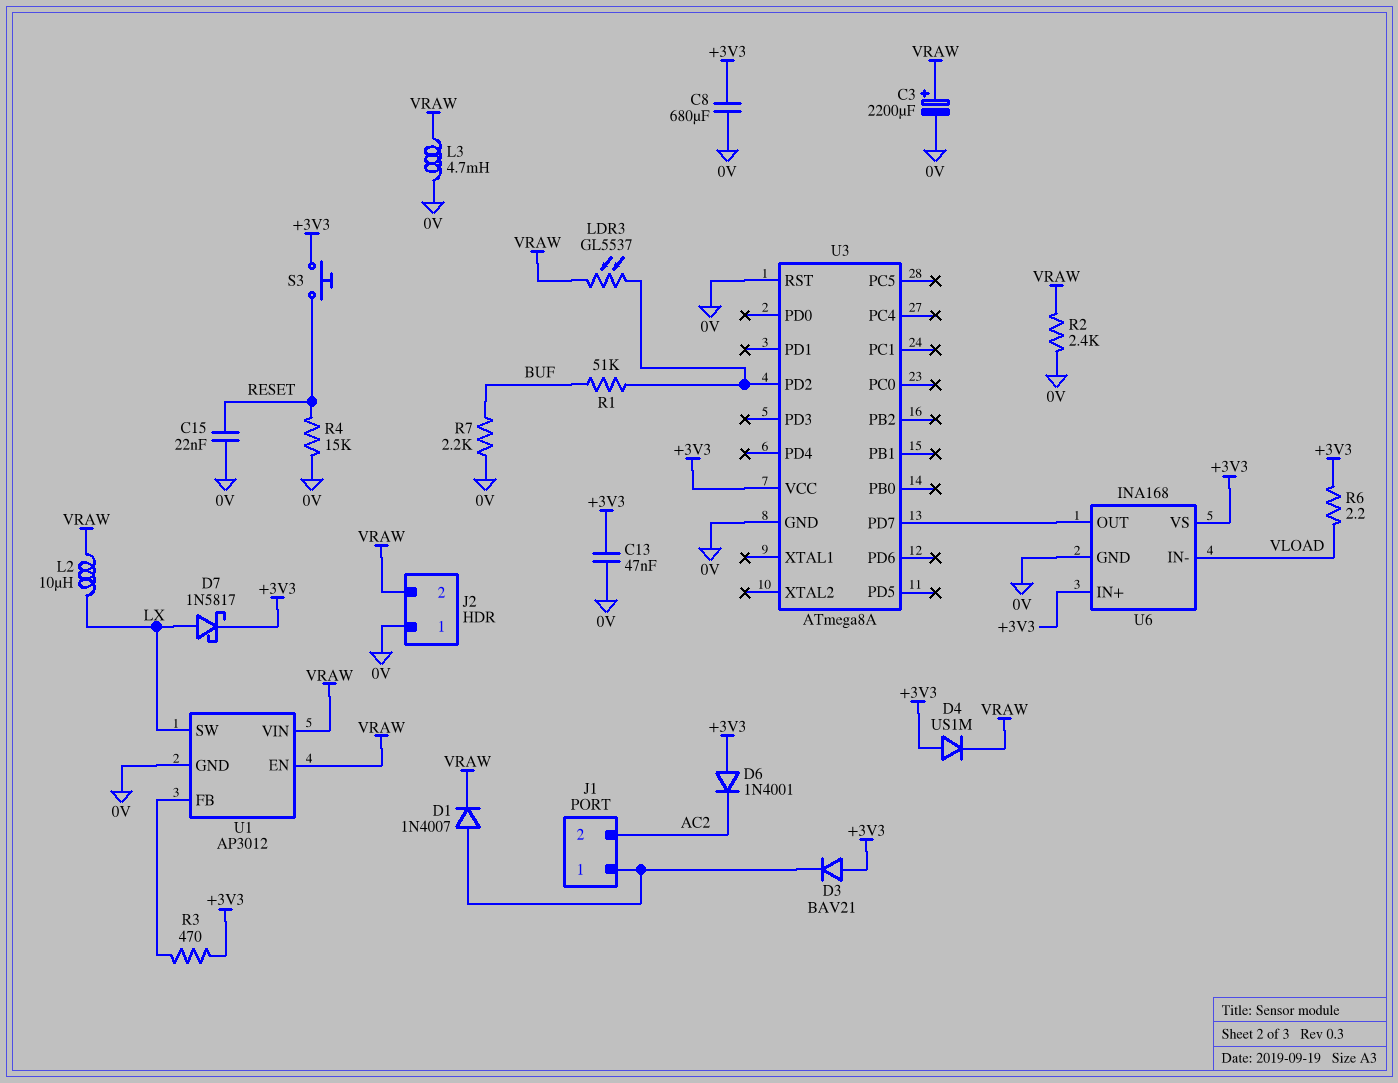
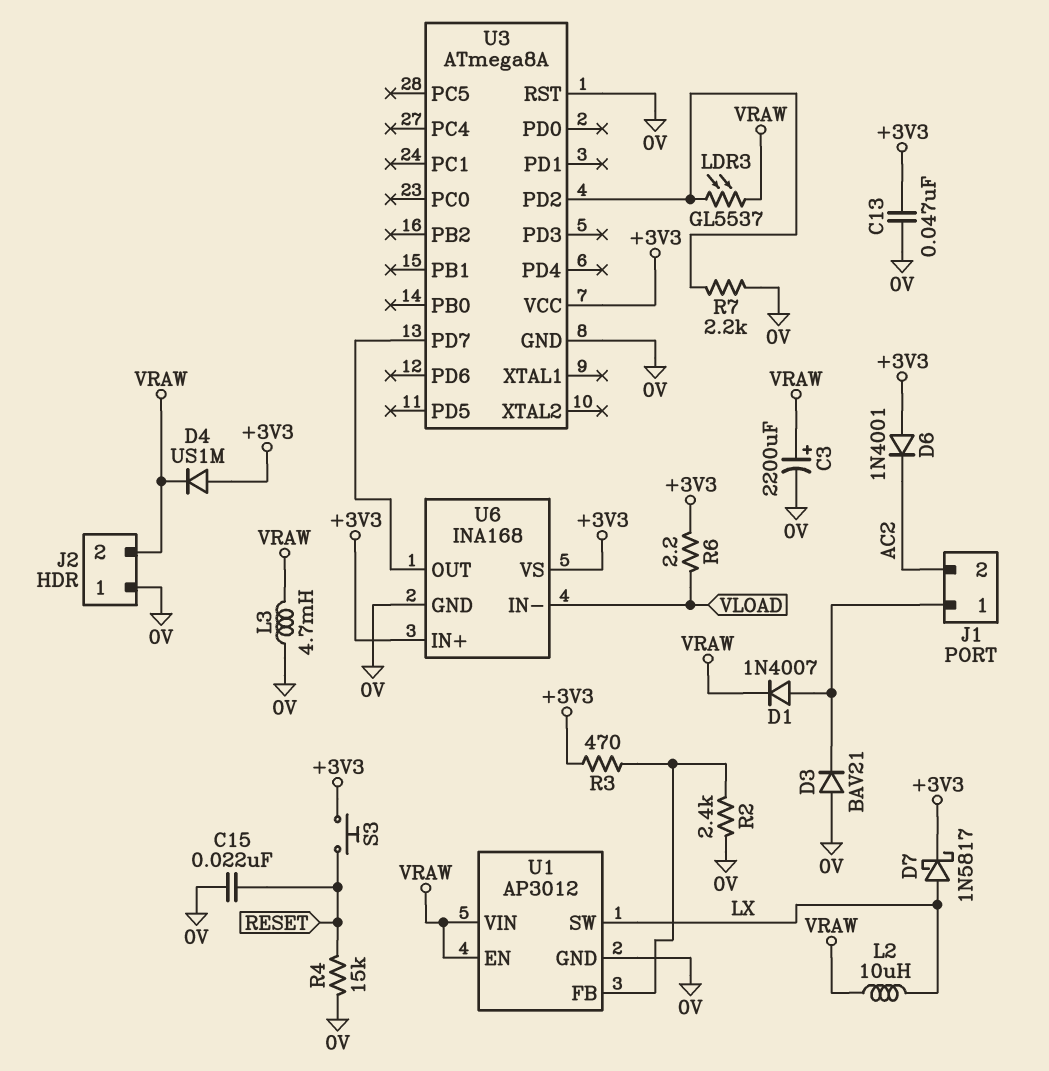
C8: 680uF (+3V3, 0V) -> none
D3: diode BAV21 (A +3V3, K J1/1) -> diode BAV21 (A 0V, K J1/1)
R1: 51k (BUF, U3/PD2) -> none
R2: 2.4k (0V, VRAW) -> 2.4k (0V, U1/FB)
R7: 2.2k (0V, BUF) -> 2.2k (0V, U3/PD2)

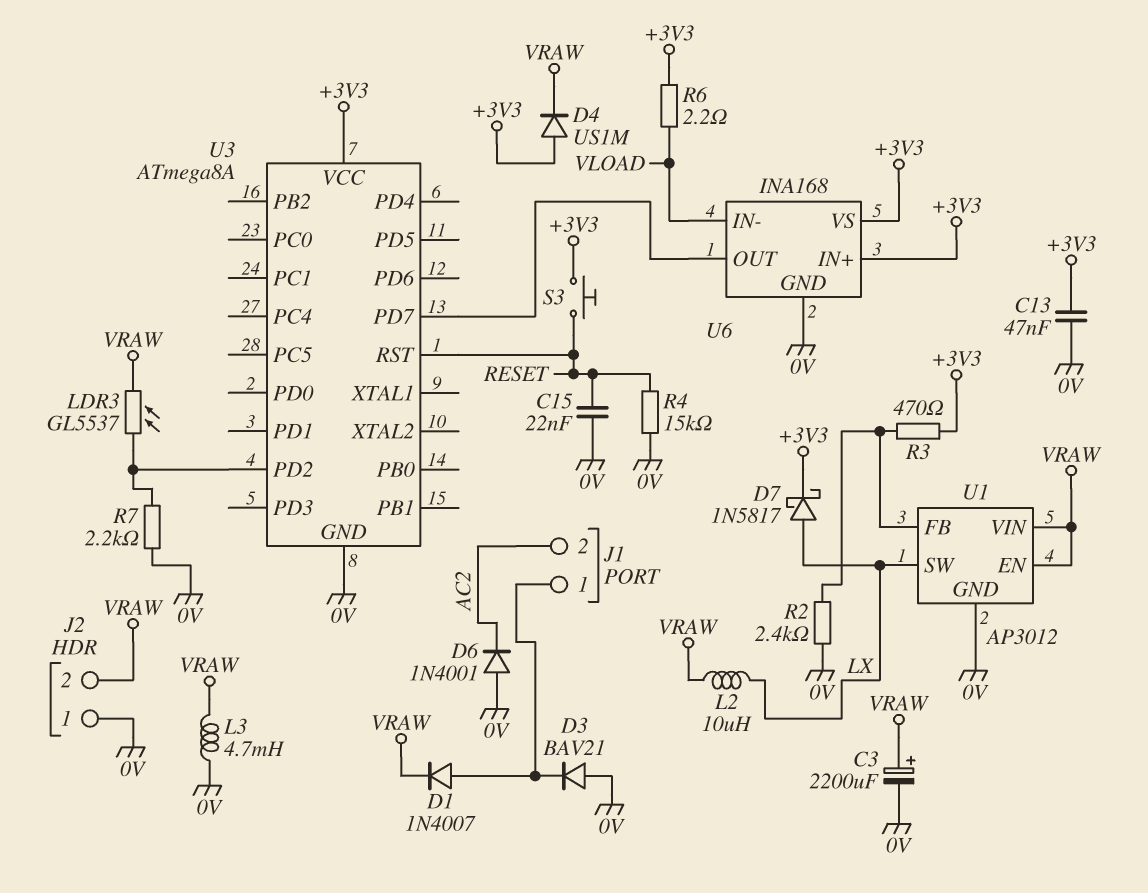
D6: diode 1N4001 (A +3V3, K AC2) -> diode 1N4001 (A 0V, K AC2)
U3 pin RST: 0V -> RESET

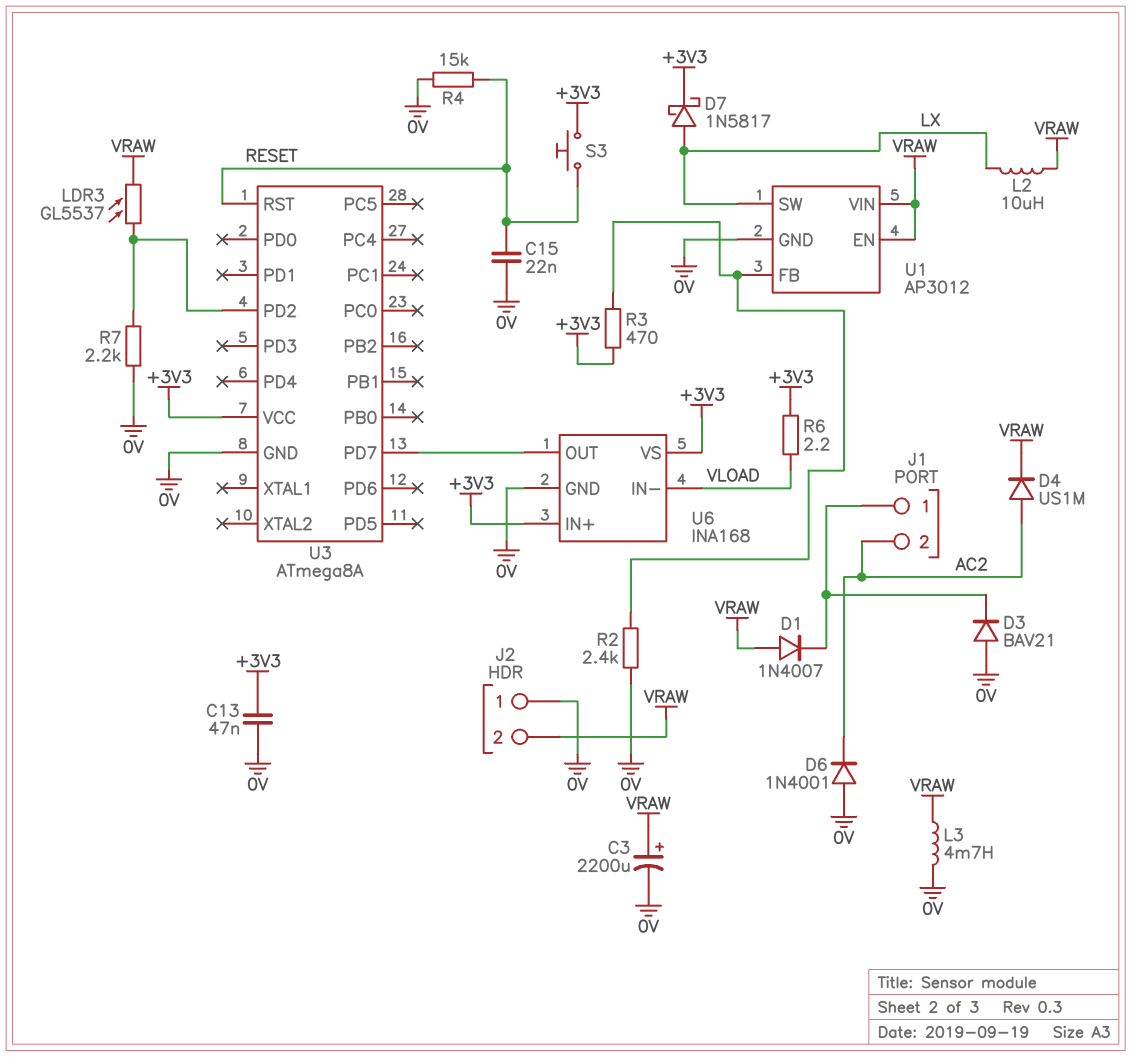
D1: diode 1N4007 (A J1/1, K VRAW) -> diode 1N4007 (A VRAW, K J1/1)
D4: diode US1M (A +3V3, K VRAW) -> diode US1M (A AC2, K VRAW)

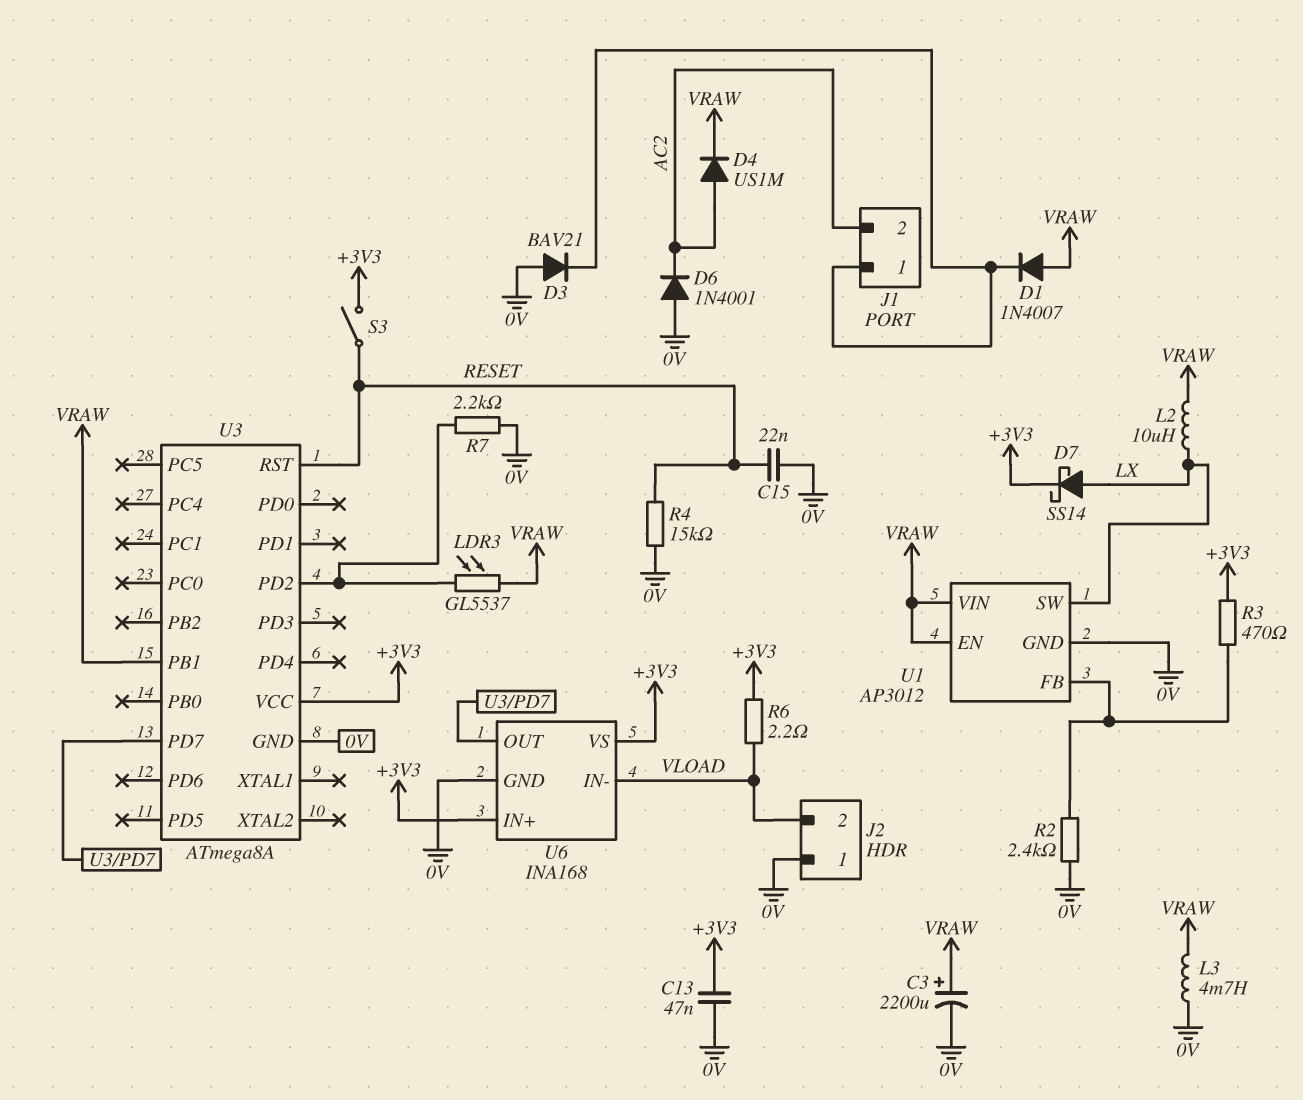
D7: schottky 1N5817 (A LX, K +3V3) -> schottky SS14 (A LX, K +3V3)
J2 pin 2: VRAW -> VLOAD
S3: button (+3V3, RESET) -> switch (+3V3, RESET)
U3 pin PB1: none -> VRAW

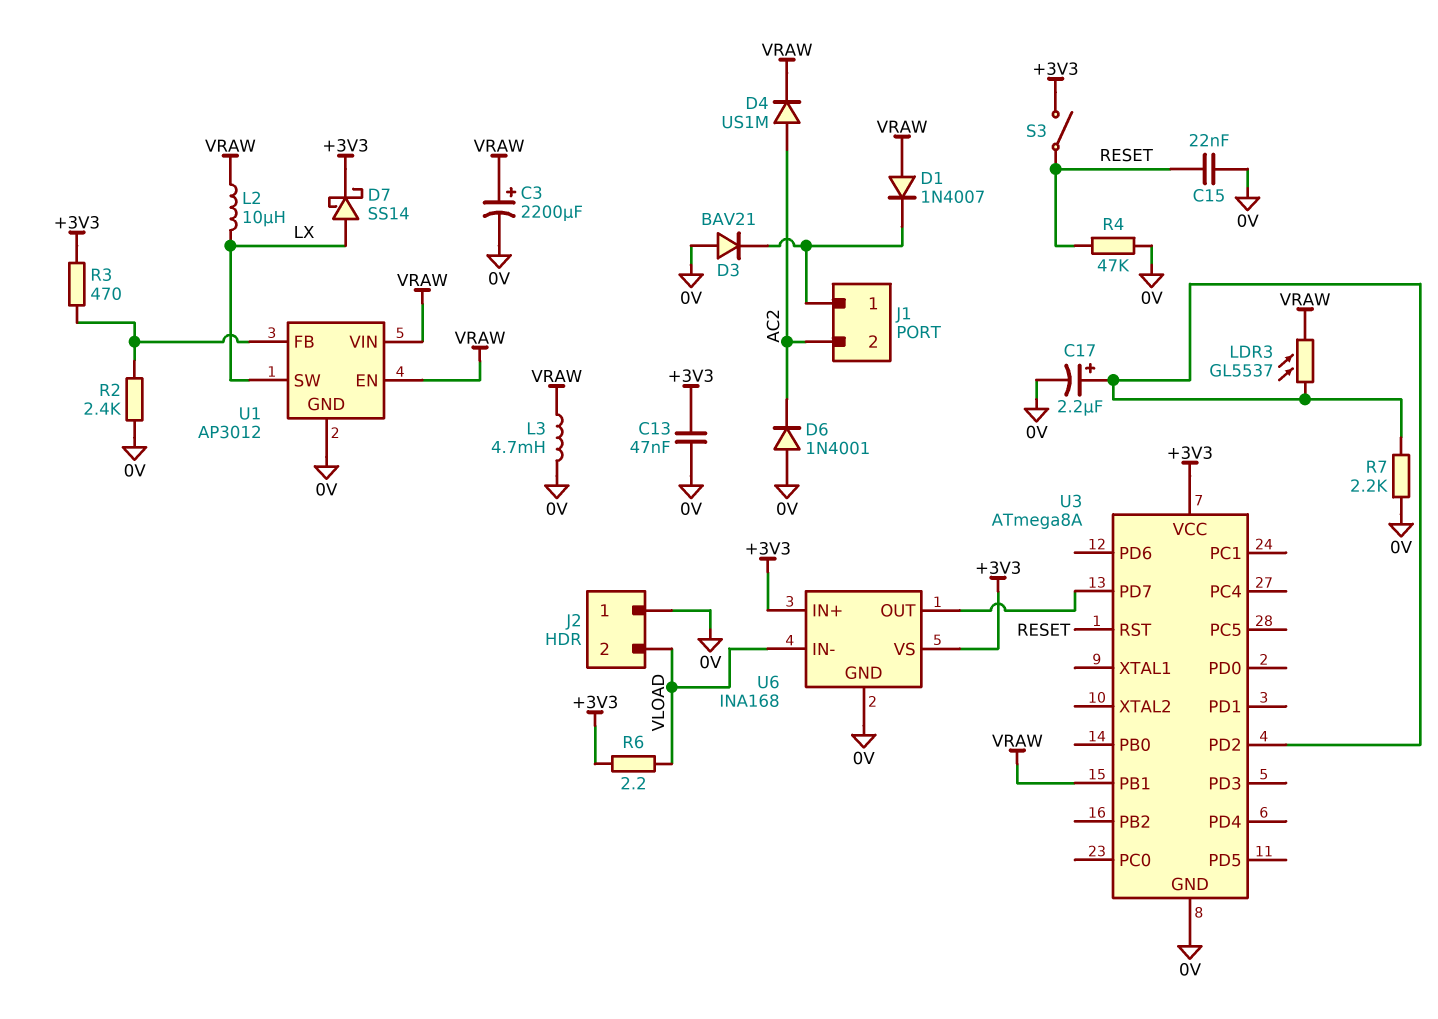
C17: none -> 2.2uF (plus U3/PD2, minus 0V)
R4: 15k (0V, RESET) -> 47k (0V, RESET)

